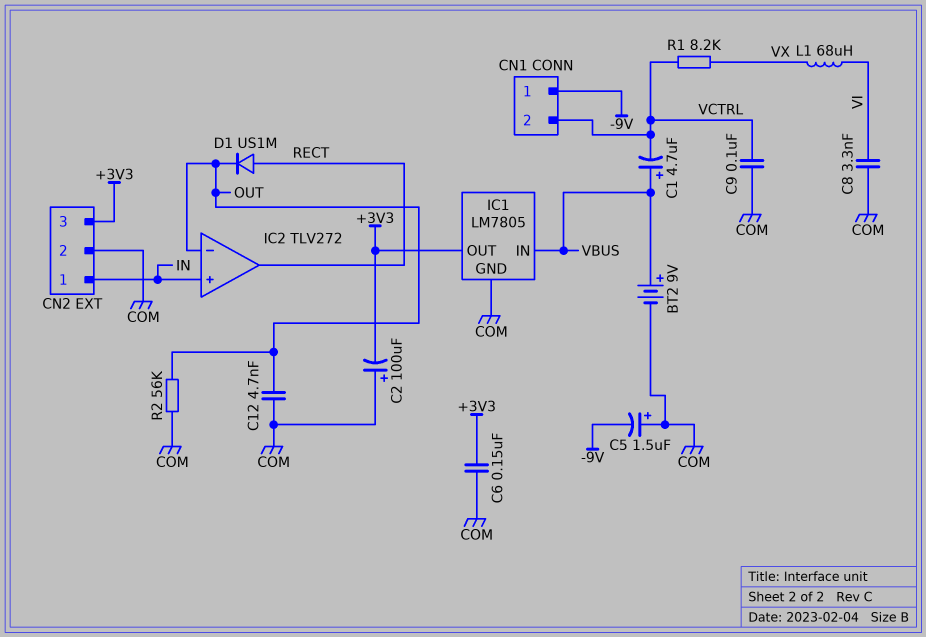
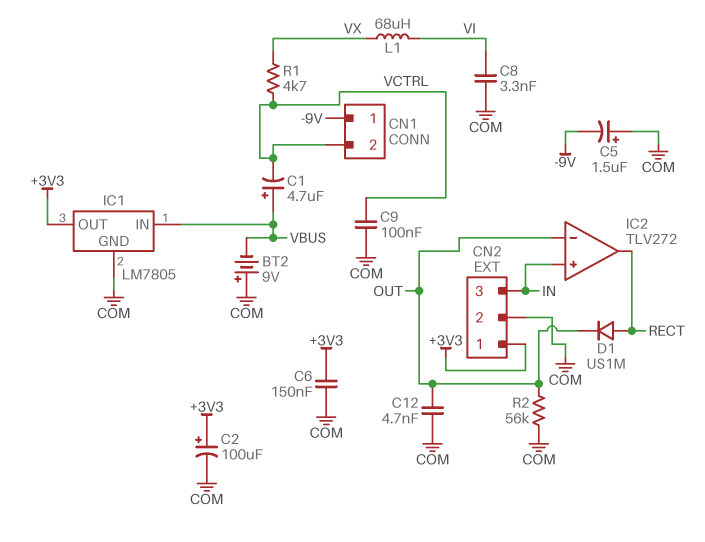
BT2: 9V (plus VBUS, minus COM) -> 9V (plus COM, minus VBUS)
C2: 100uF (plus COM, minus +3V3) -> 100uF (plus +3V3, minus COM)
CN2 pin 1: IN -> +3V3
CN2 pin 3: +3V3 -> IN
R1: 8.2k (VCTRL, VX) -> 4.7k (VCTRL, VX)

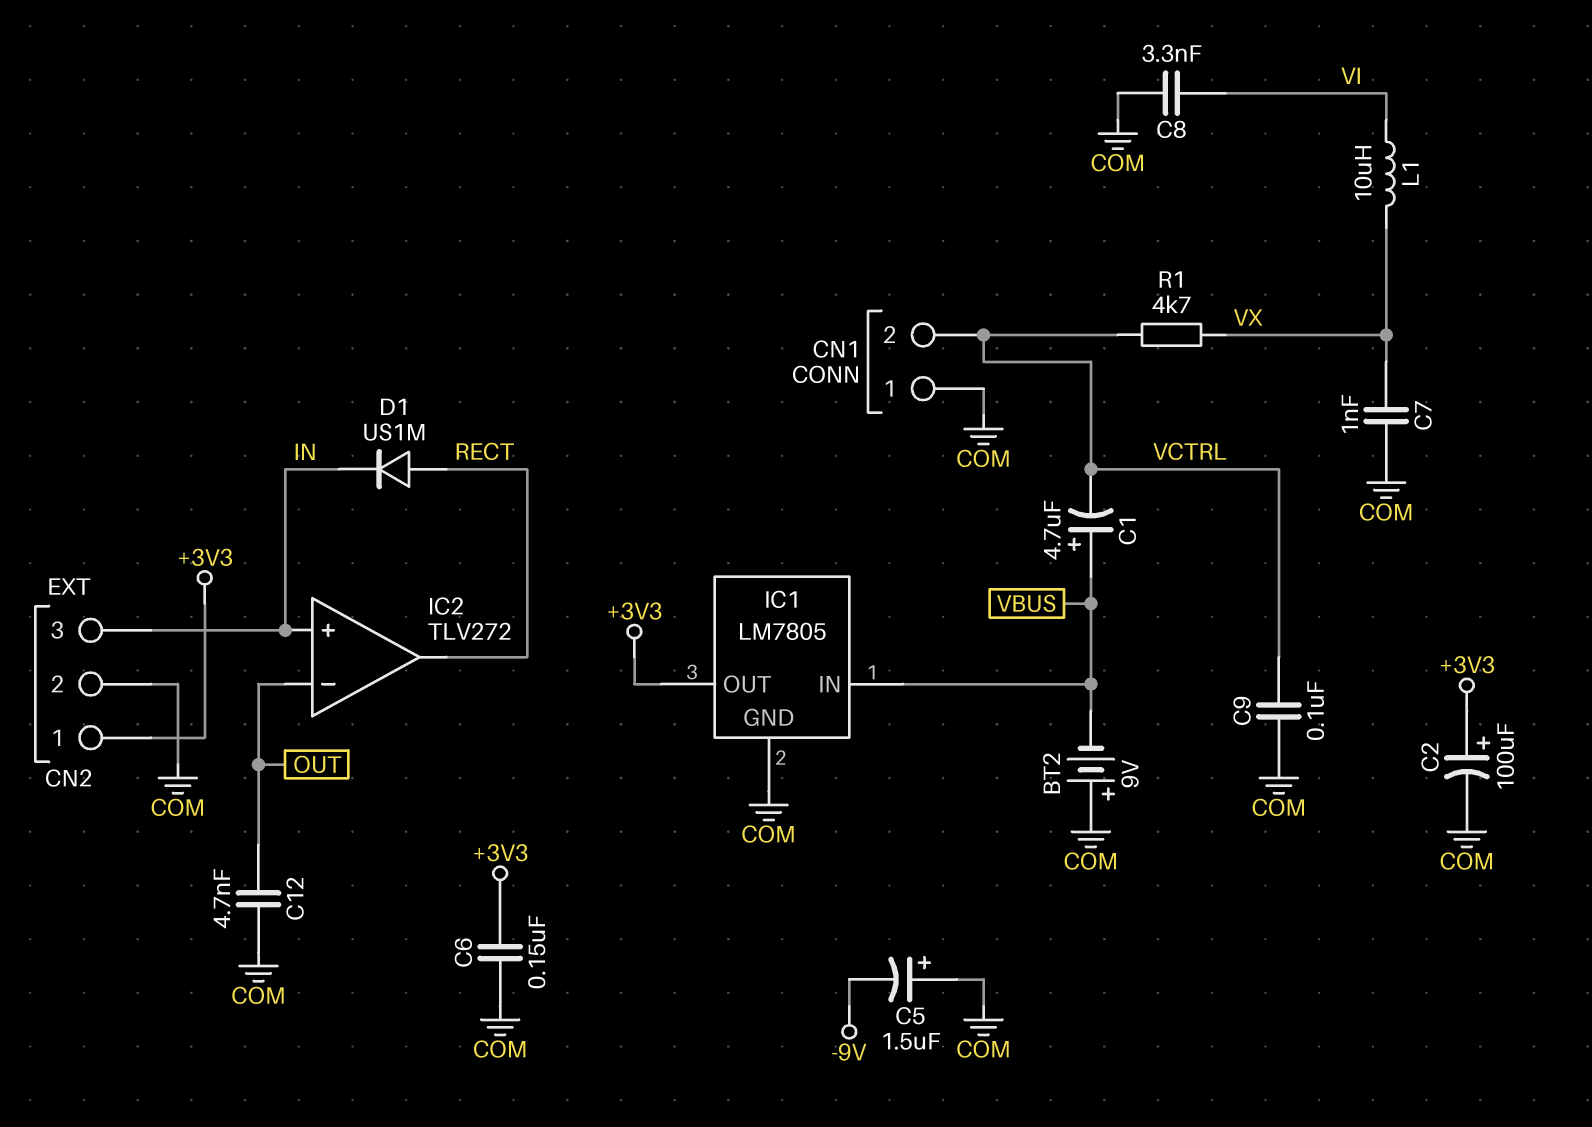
C7: none -> 1nF (COM, VX)
CN1 pin 1: -9V -> COM
D1: diode US1M (A RECT, K OUT) -> diode US1M (A RECT, K IN)
L1: 68uH (VI, VX) -> 10uH (VI, VX)
R2: 56k (COM, OUT) -> none

